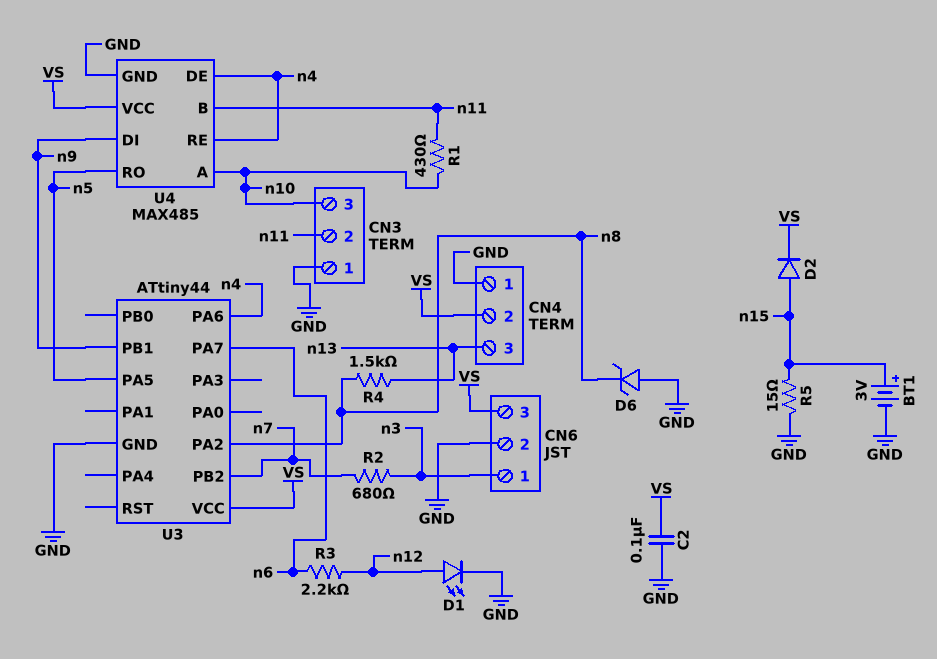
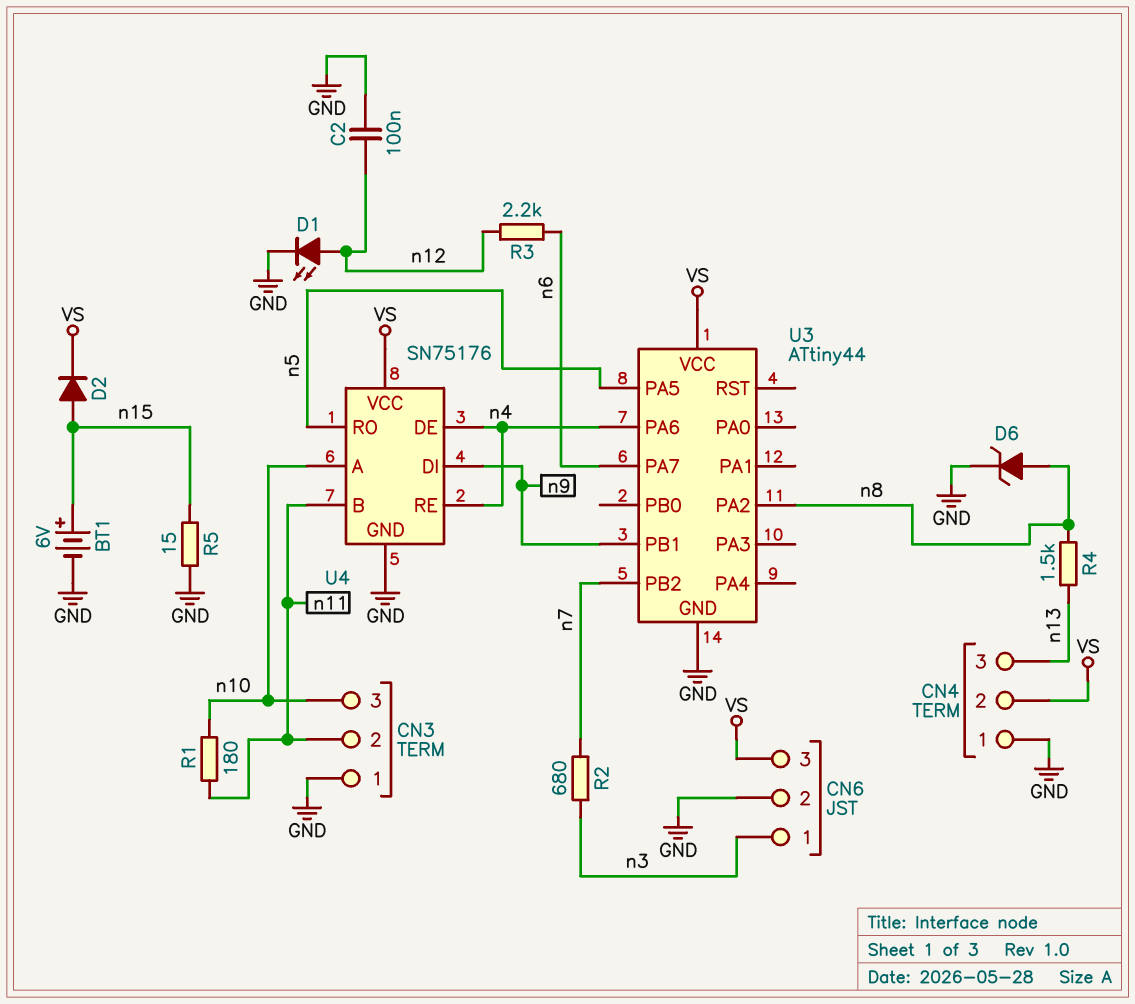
BT1: 3V (plus n15, minus GND) -> 6V (plus n15, minus GND)
C2: 100nF (GND, VS) -> 100nF (GND, n12)
D6: zener (A GND, K n8) -> zener (A n8, K GND)
R1: 430 (n10, n11) -> 180 (n10, n11)
U4: MAX485 -> SN75176

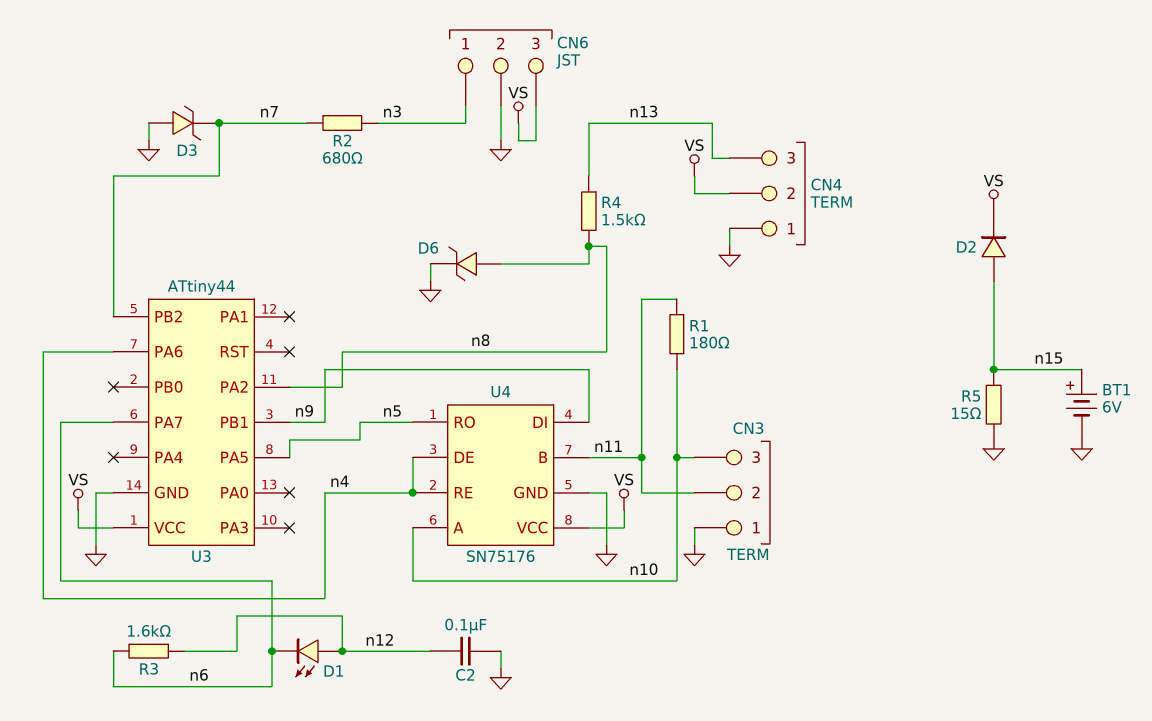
D1: LED (A n12, K GND) -> LED (A n12, K n6)
D3: none -> zener (A GND, K n7)
R3: 2.2k (n6, n12) -> 1.6k (n6, n12)

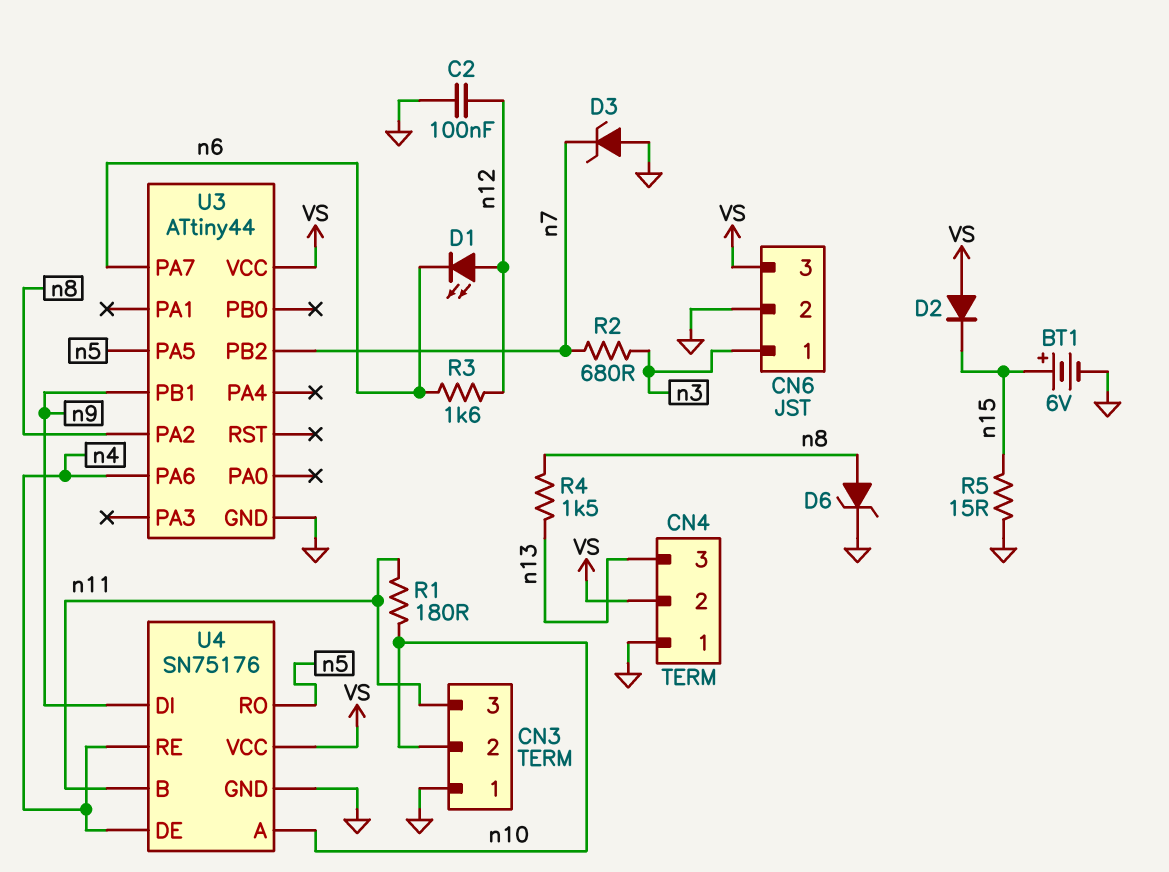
CN3 pin 2: n11 -> n10
CN3 pin 3: n10 -> n11
D2: diode (A n15, K VS) -> diode (A VS, K n15)

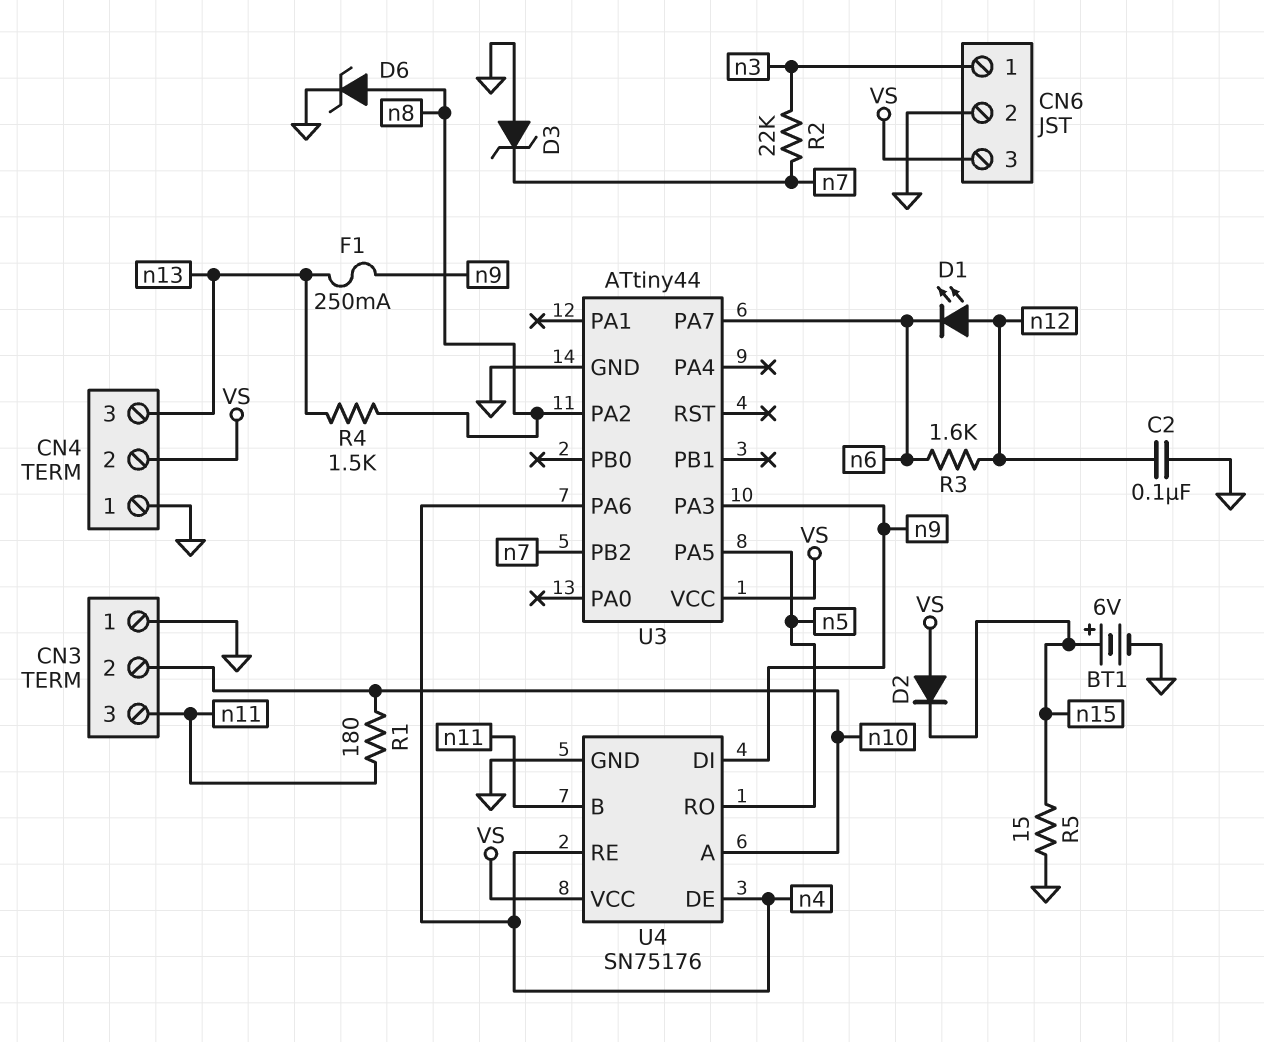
F1: none -> 250mA (n9, n13)
R2: 680 (n3, n7) -> 22k (n3, n7)
U3 pin PA3: none -> n9
U3 pin PB1: n9 -> none

